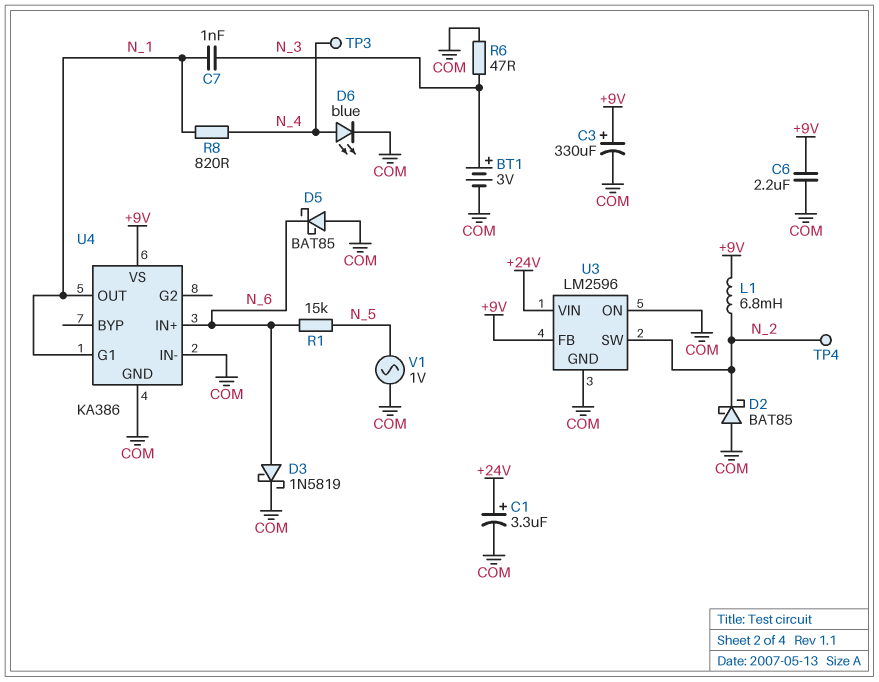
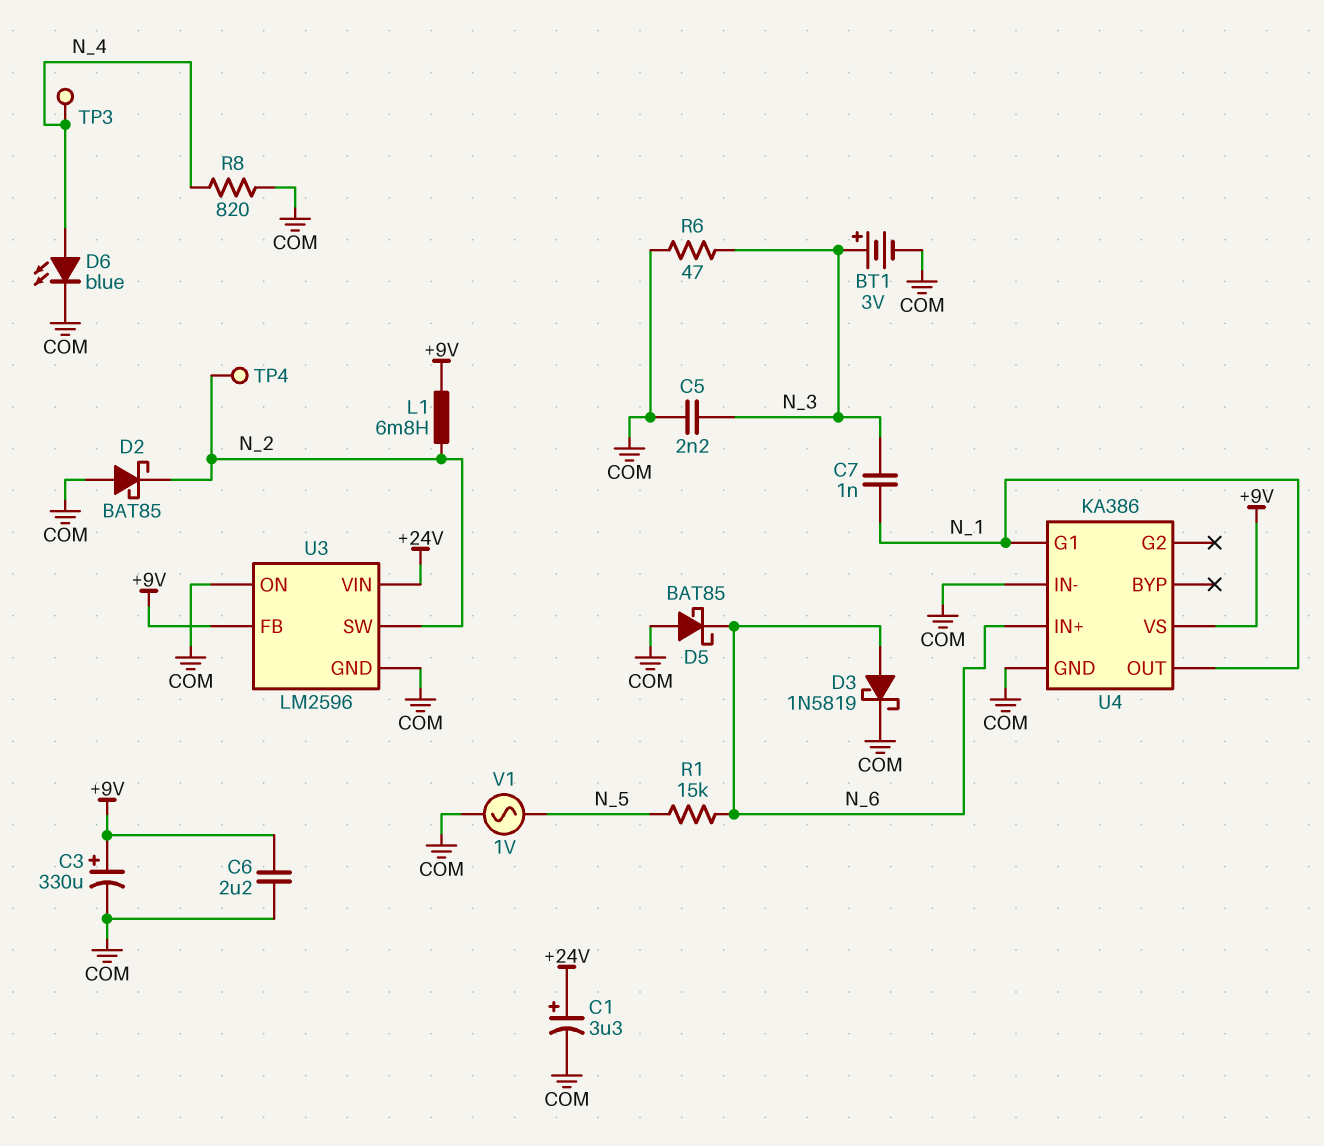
C5: none -> 2.2nF (COM, N_3)
R8: 820 (N_1, N_4) -> 820 (COM, N_4)

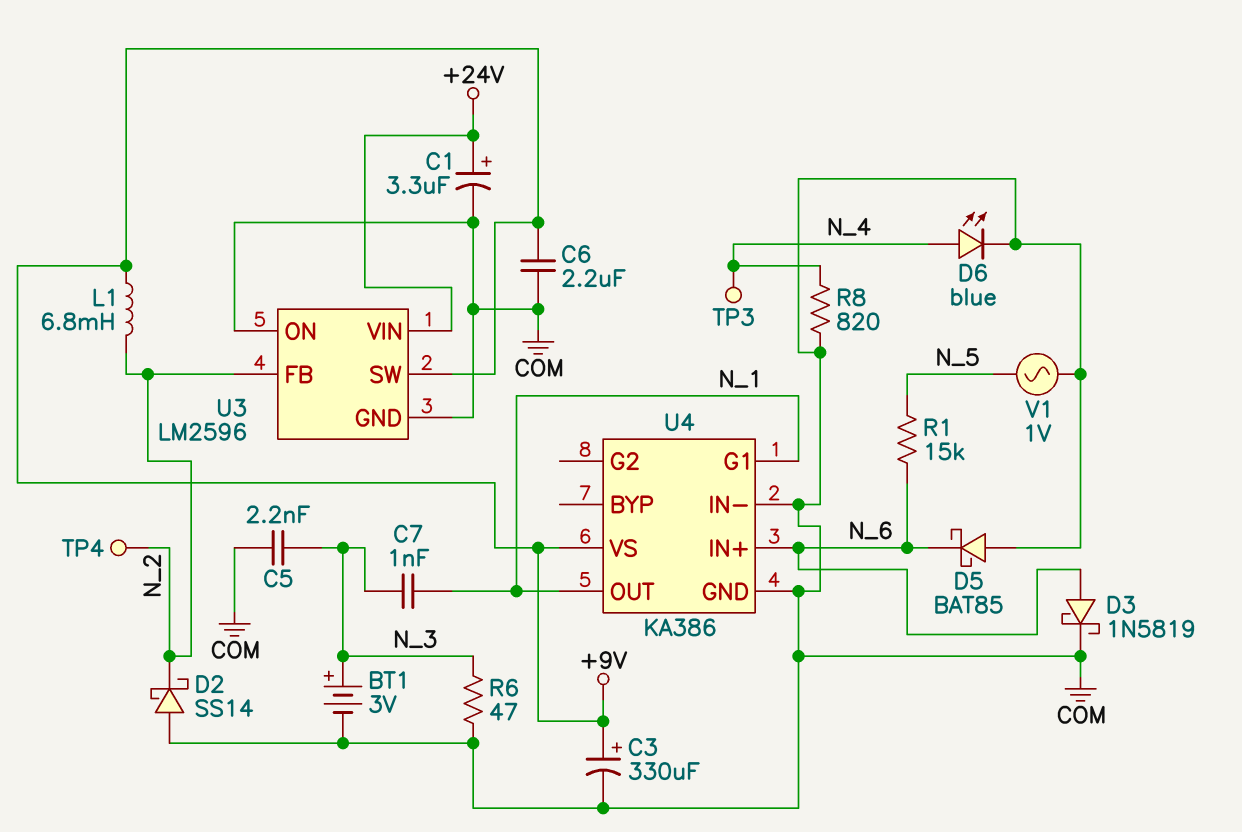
D2: schottky BAT85 (A COM, K N_2) -> schottky SS14 (A COM, K N_2)
U3 pin FB: +9V -> N_2
U3 pin SW: N_2 -> +9V

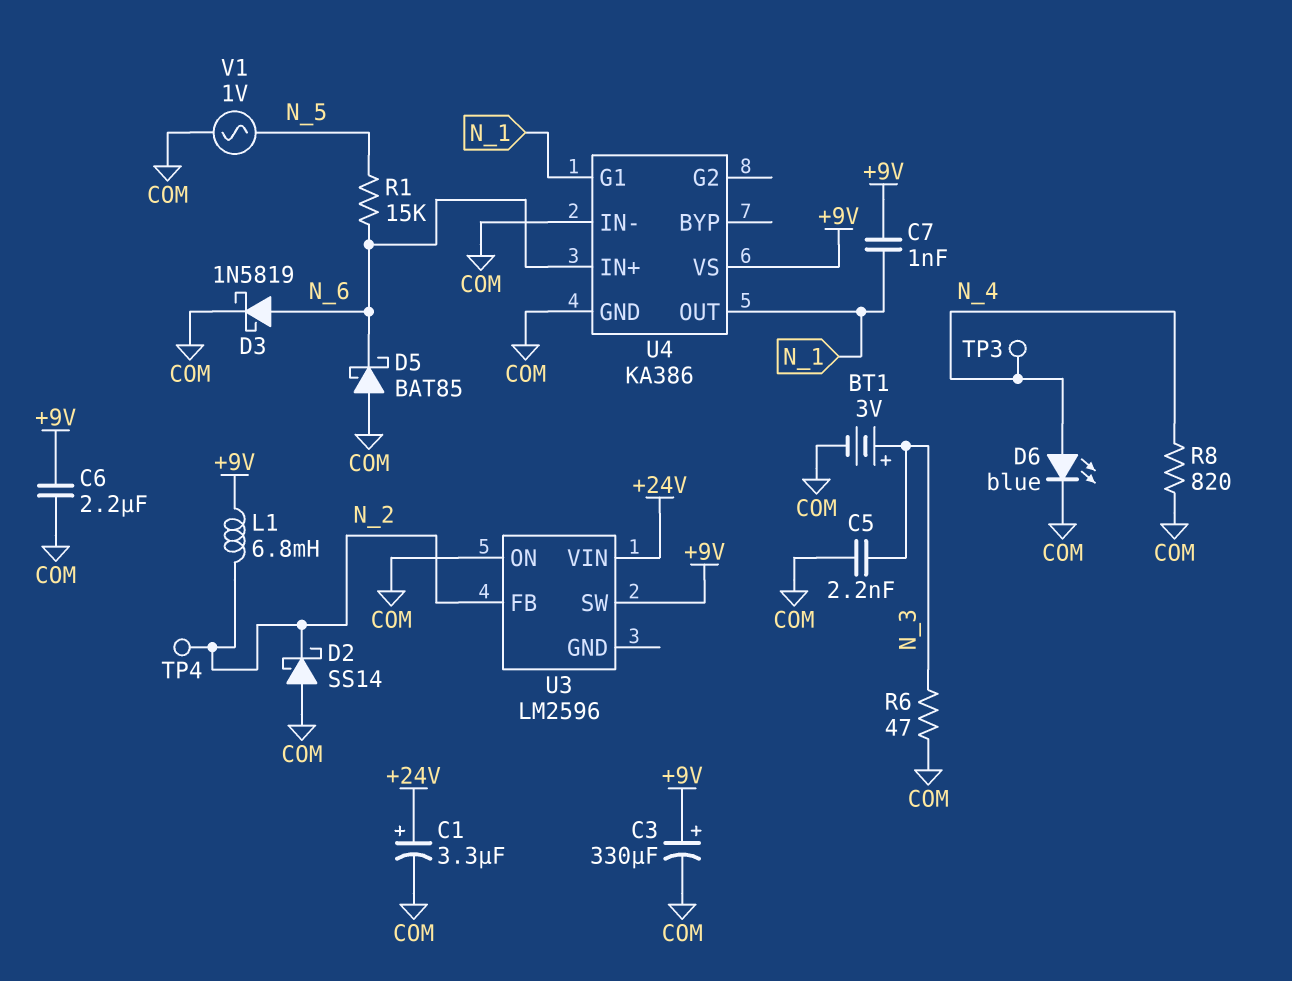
C7: 1nF (N_1, N_3) -> 1nF (+9V, N_1)
U3 pin GND: COM -> none

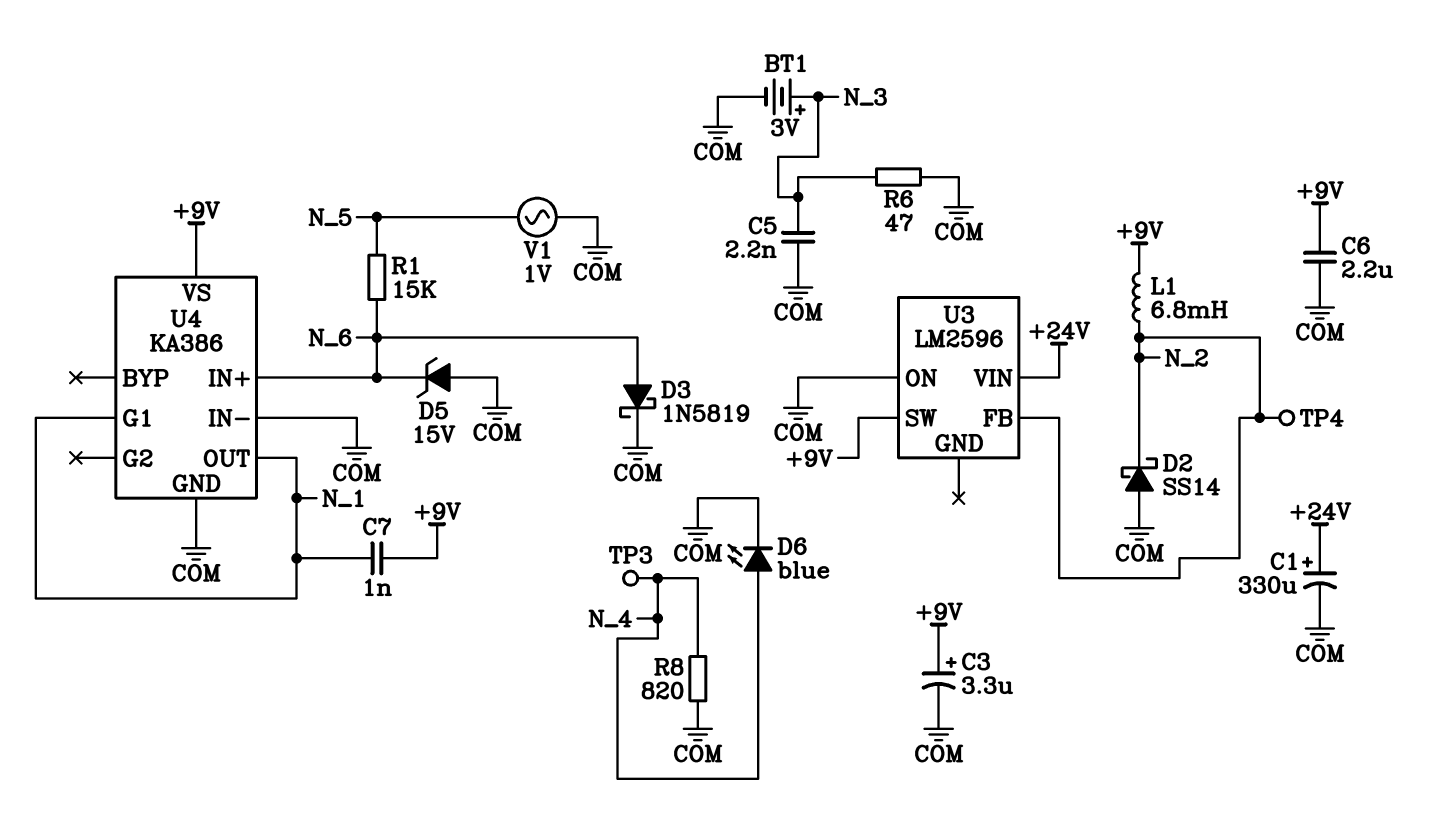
C1: 3.3uF (plus +24V, minus COM) -> 330uF (plus +24V, minus COM)
C3: 330uF (plus +9V, minus COM) -> 3.3uF (plus +9V, minus COM)
D5: schottky BAT85 (A COM, K N_6) -> zener 15V (A COM, K N_6)

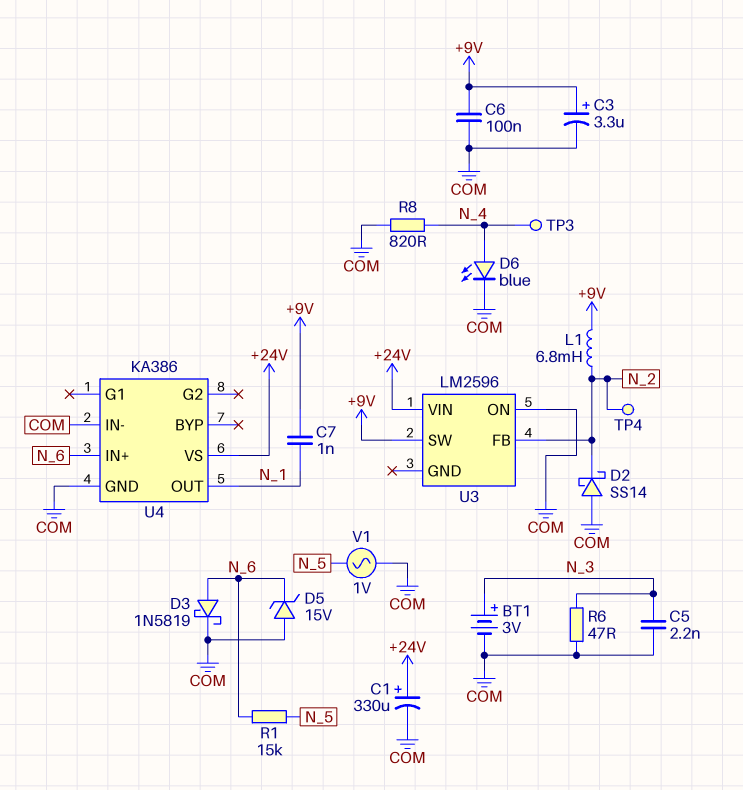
C6: 2.2uF (+9V, COM) -> 100nF (+9V, COM)
U4 pin G1: N_1 -> none
U4 pin VS: +9V -> +24V

